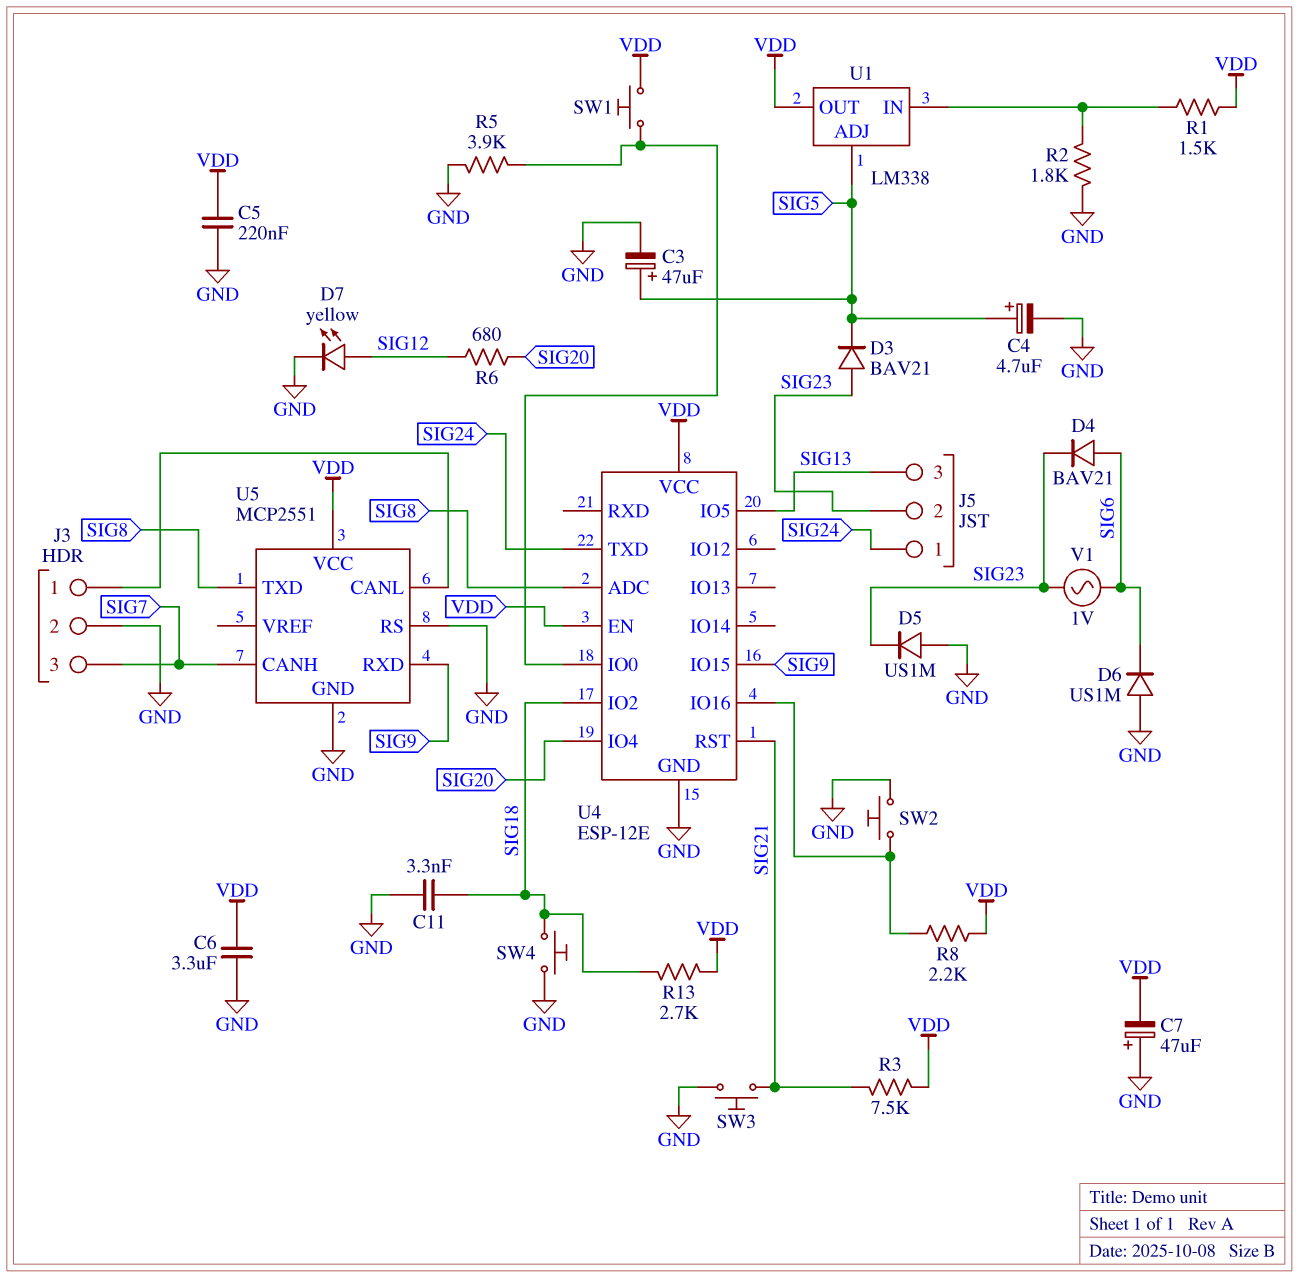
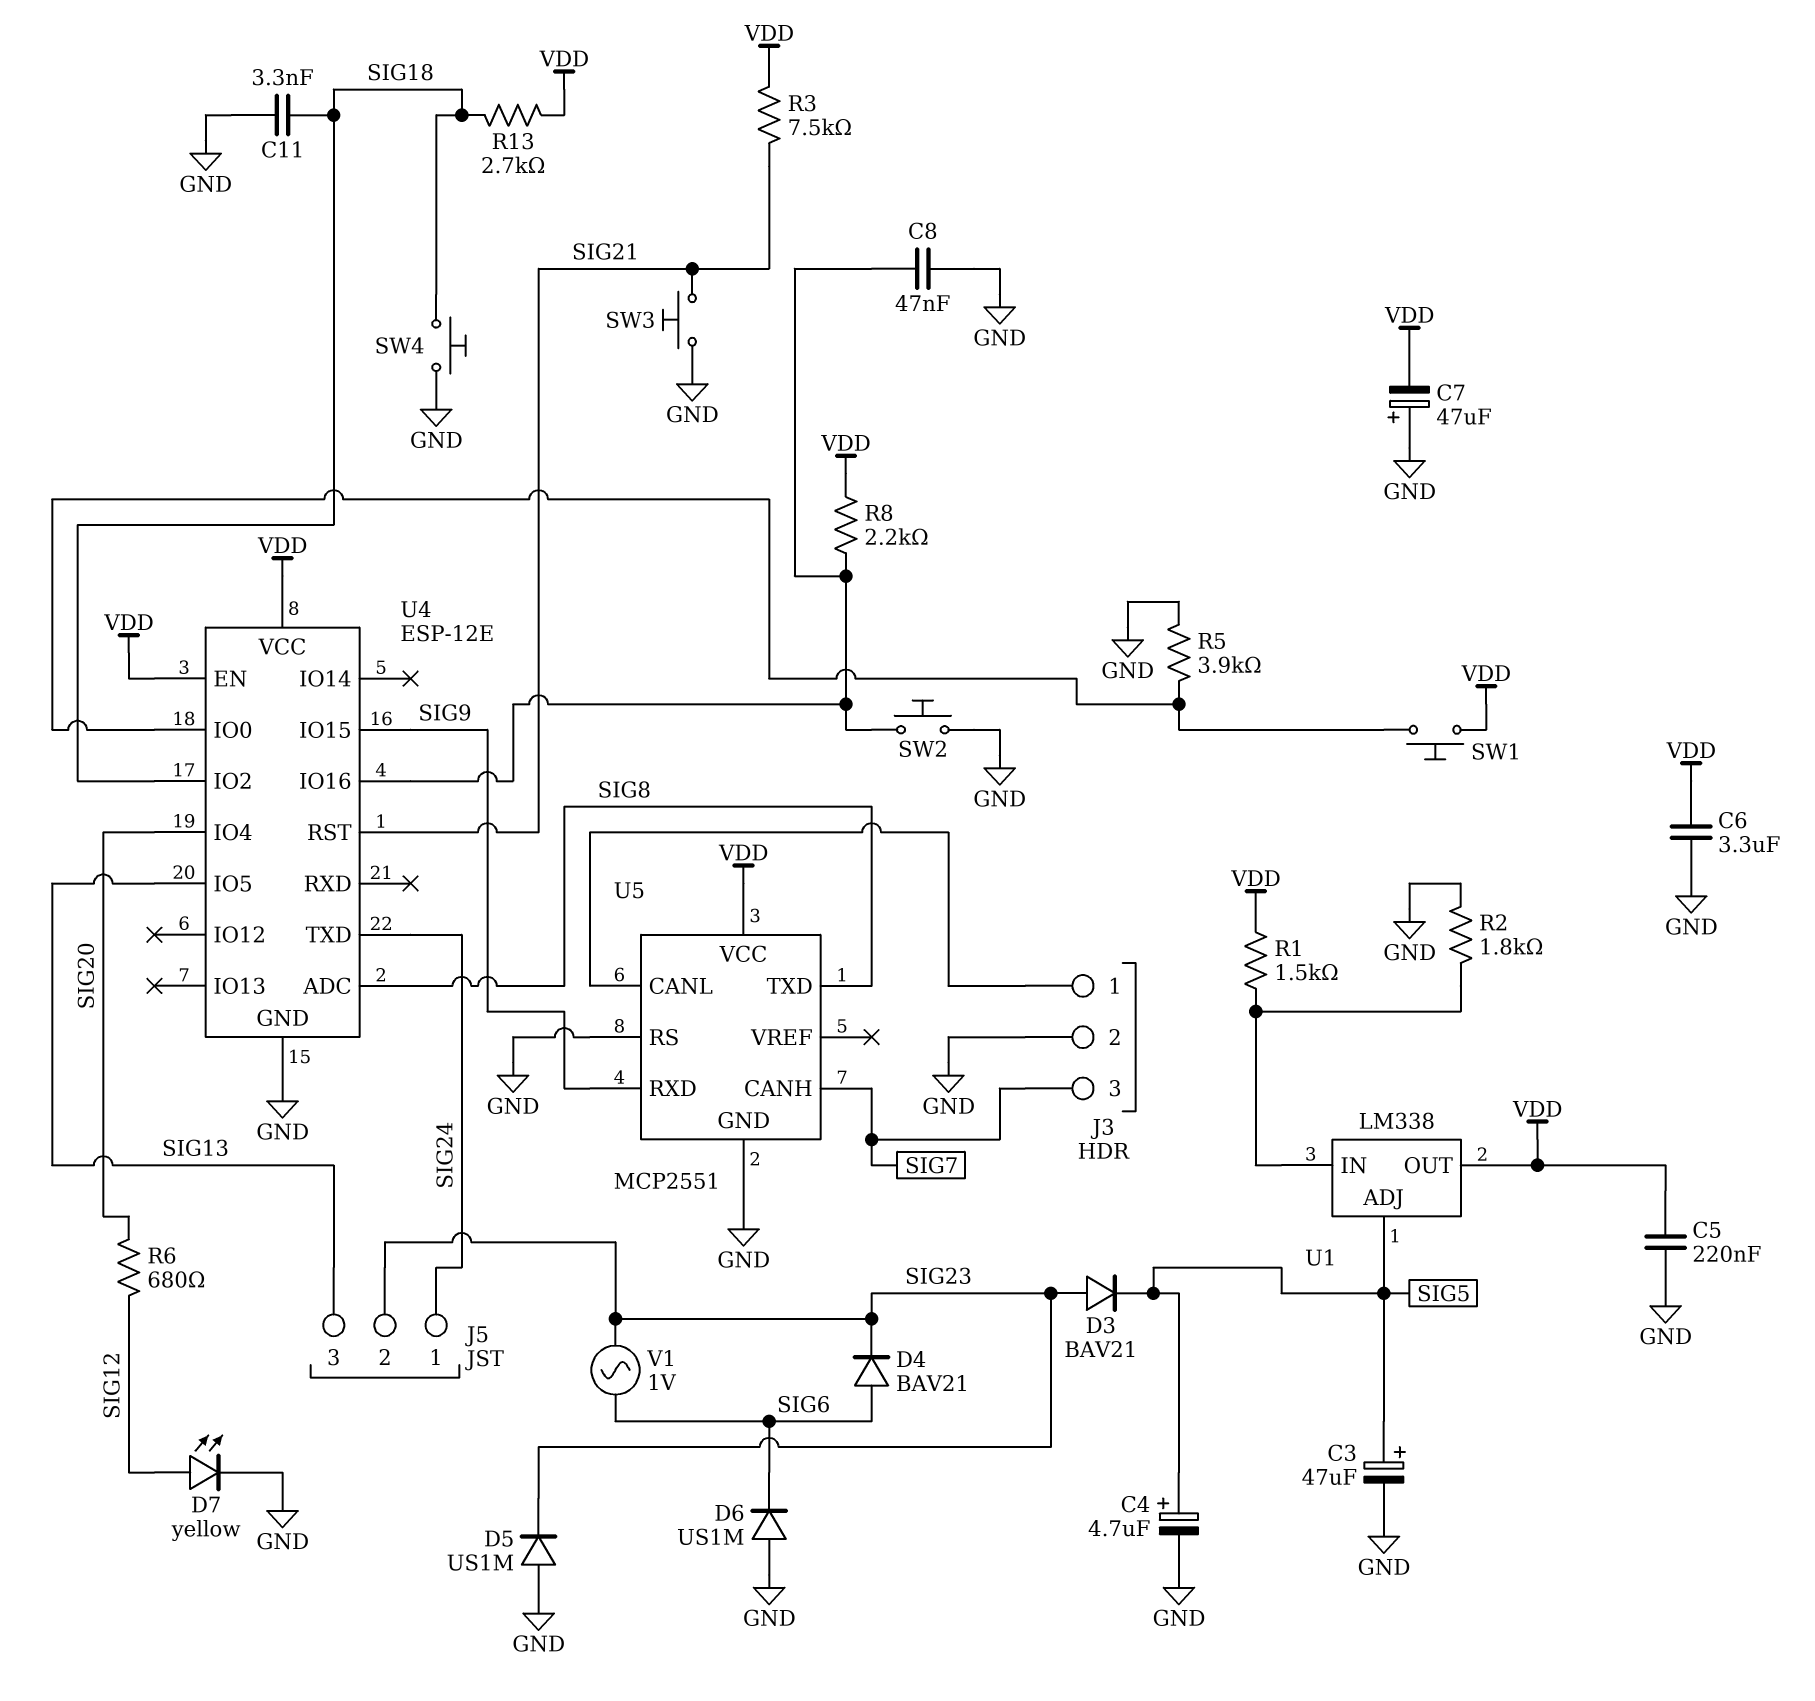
C8: none -> 47nF (GND, U4/IO16)

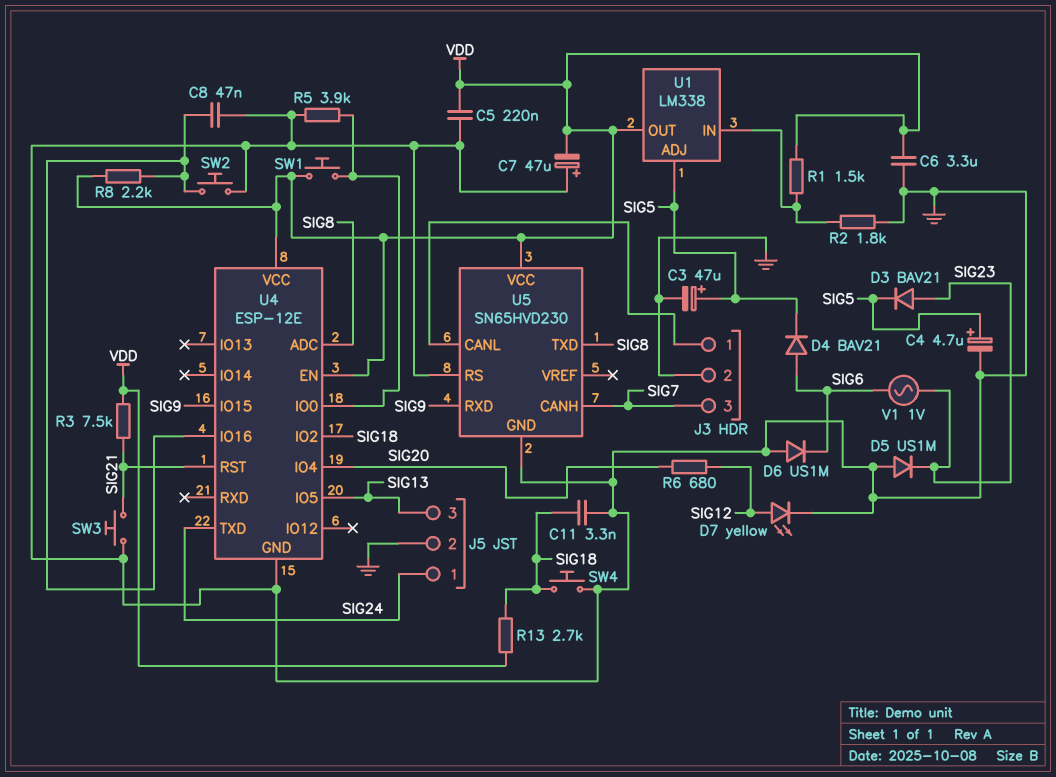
D4: diode BAV21 (A SIG6, K SIG23) -> diode BAV21 (A SIG6, K SIG5)
J5 pin 2: SIG23 -> GND
U5: MCP2551 -> SN65HVD230

